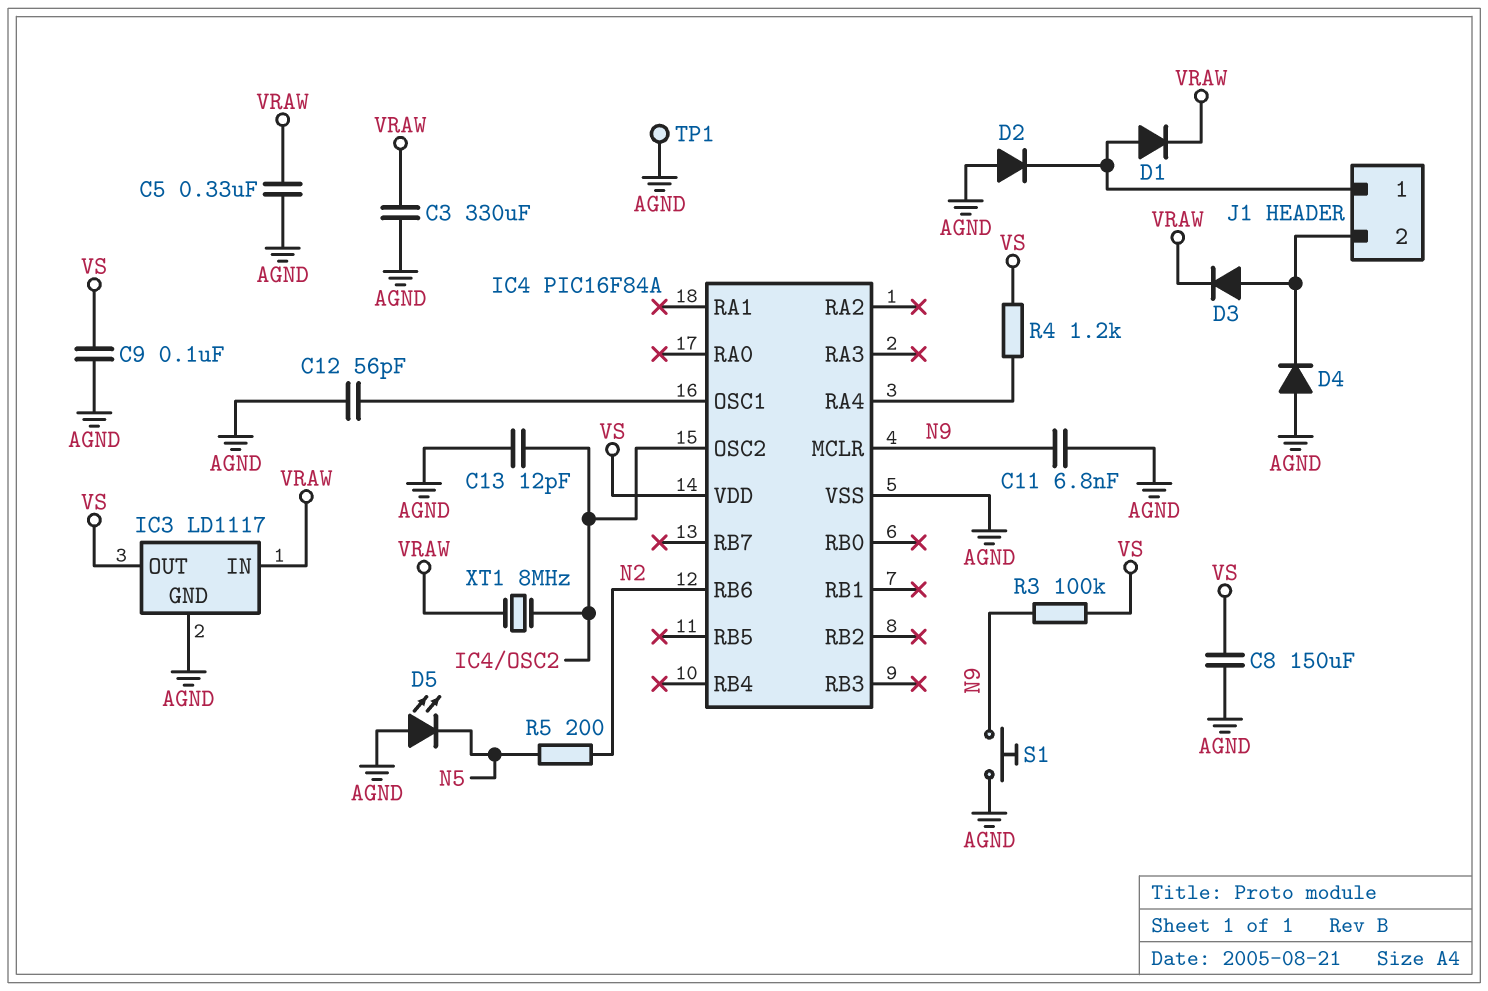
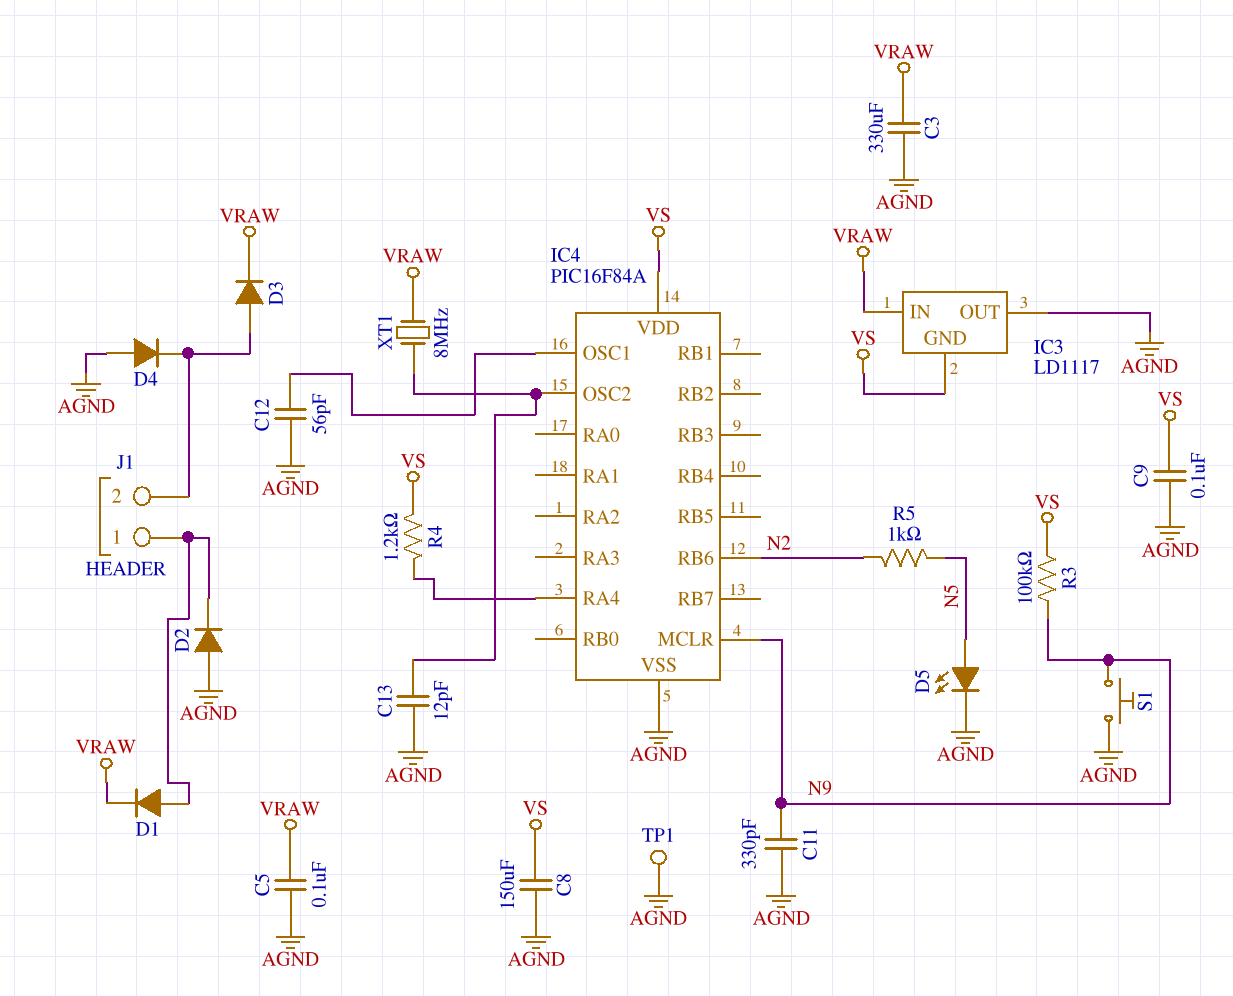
C5: 330nF (AGND, VRAW) -> 100nF (AGND, VRAW)
C11: 6.8nF (AGND, N9) -> 330pF (AGND, N9)
D5: LED (A AGND, K N5) -> LED (A N5, K AGND)
IC3 pin GND: AGND -> VS
IC3 pin OUT: VS -> AGND
R5: 200 (N2, N5) -> 1k (N2, N5)

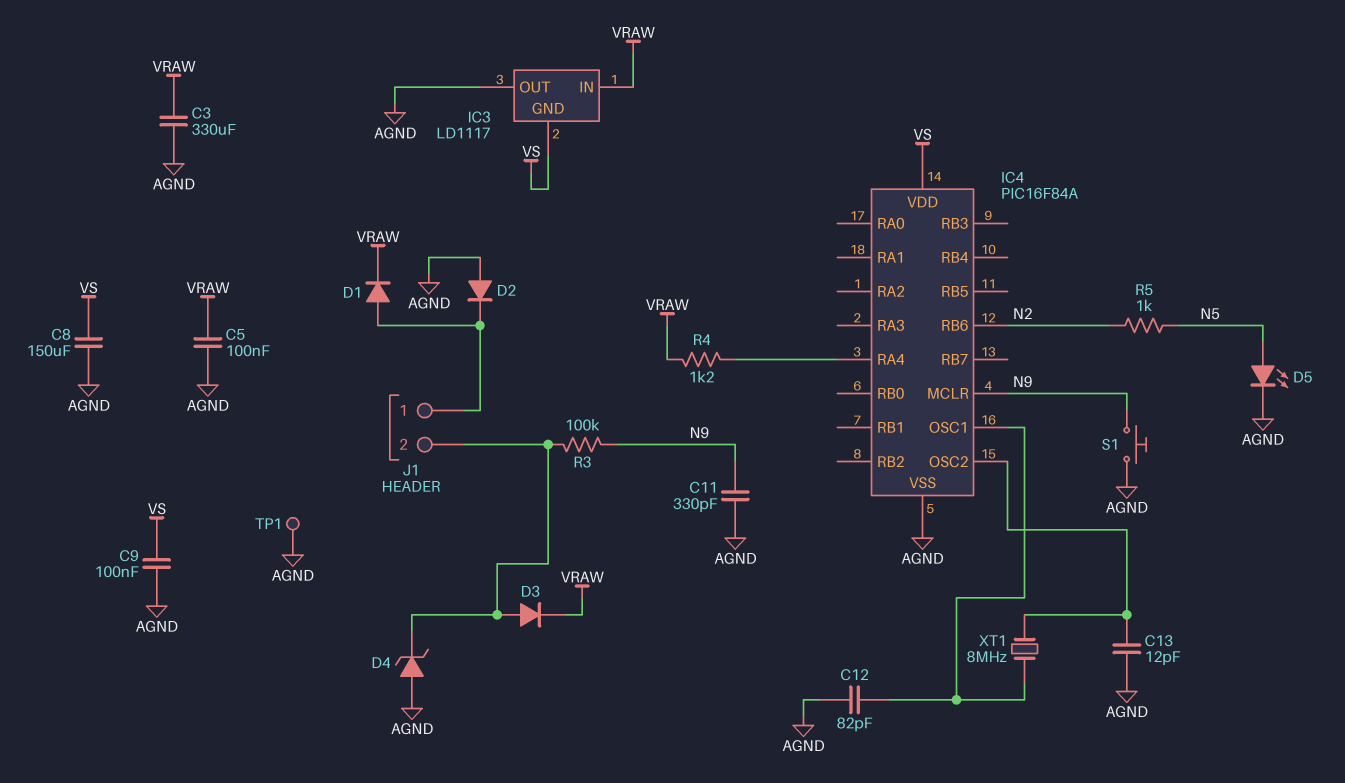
C12: 56pF (AGND, IC4/OSC1) -> 82pF (AGND, IC4/OSC1)
D4: diode (A AGND, K J1/2) -> zener (A AGND, K J1/2)
R3: 100k (N9, VS) -> 100k (J1/2, N9)
R4: 1.2k (IC4/RA4, VS) -> 1.2k (IC4/RA4, VRAW)
XT1: 8MHz (IC4/OSC2, VRAW) -> 8MHz (IC4/OSC1, IC4/OSC2)

